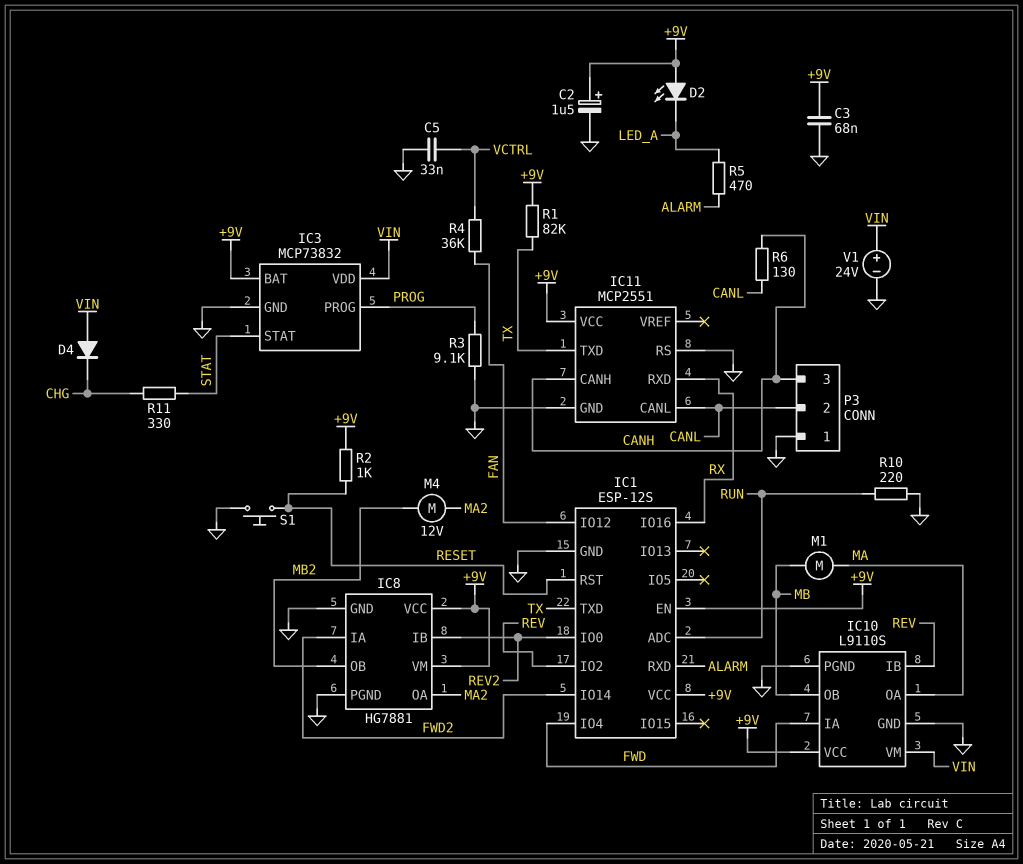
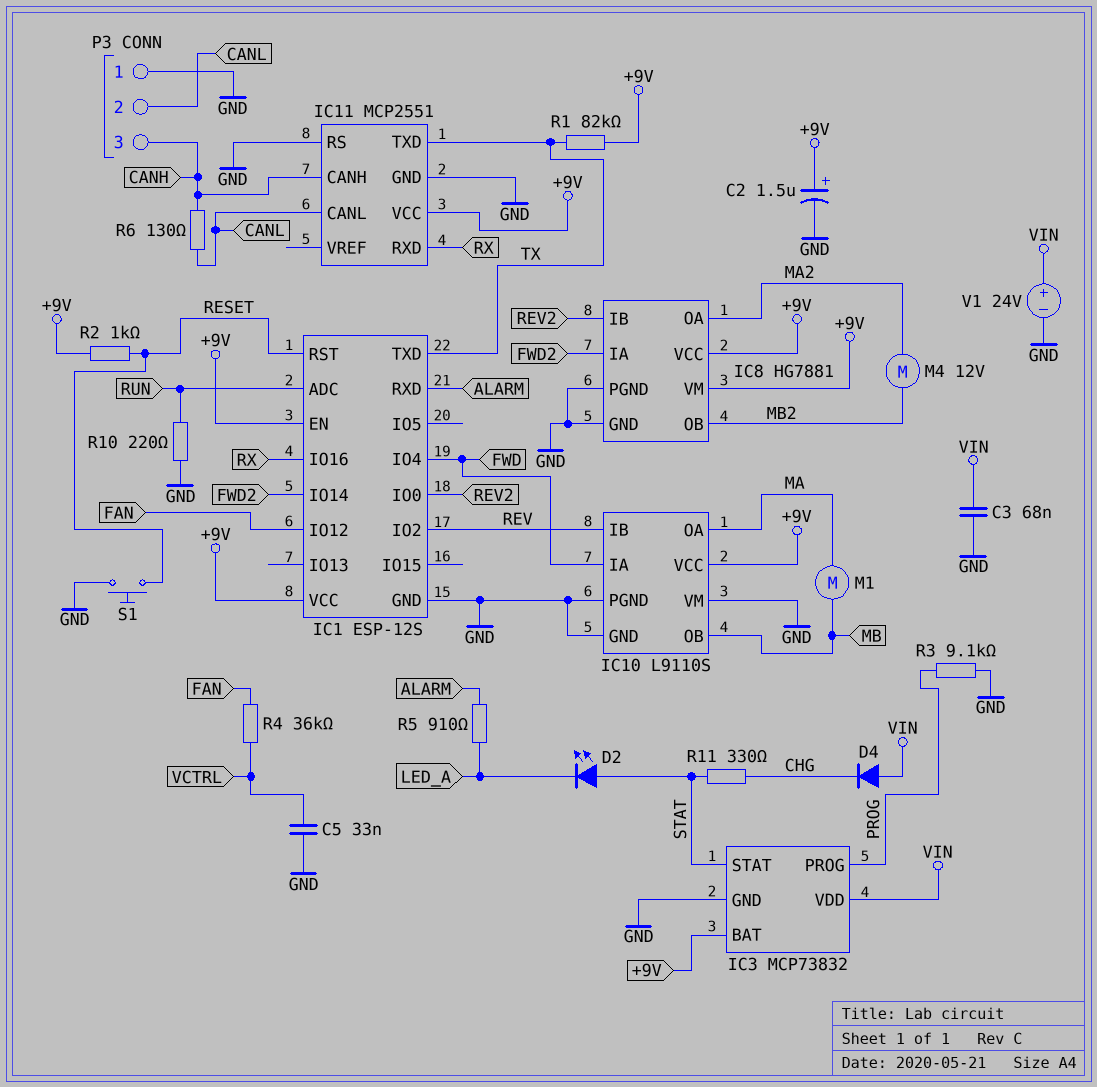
C3: 68nF (+9V, GND) -> 68nF (GND, VIN)
D2: LED (A +9V, K LED_A) -> LED (A STAT, K LED_A)
IC10 pin VM: VIN -> GND
R5: 470 (ALARM, LED_A) -> 910 (ALARM, LED_A)

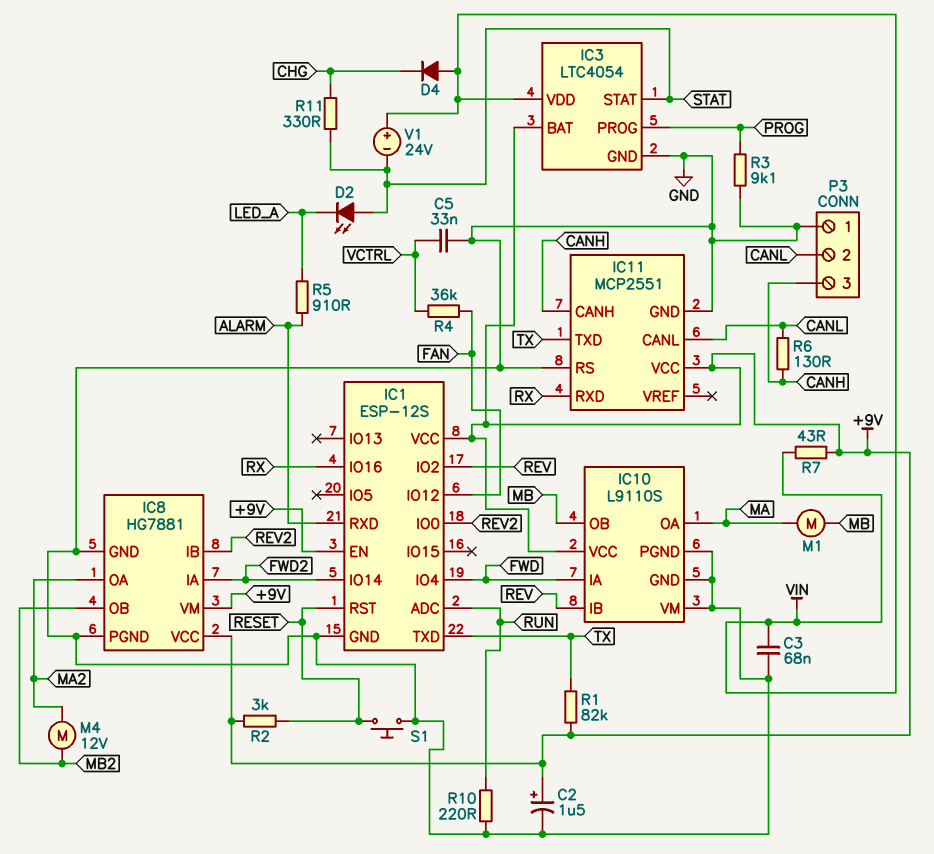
IC3: MCP73832 -> LTC4054
R2: 1k (+9V, RESET) -> 3k (+9V, RESET)
R7: none -> 43 (+9V, VIN)
V1: 24V (plus VIN, minus GND) -> 24V (plus VIN, minus STAT)

